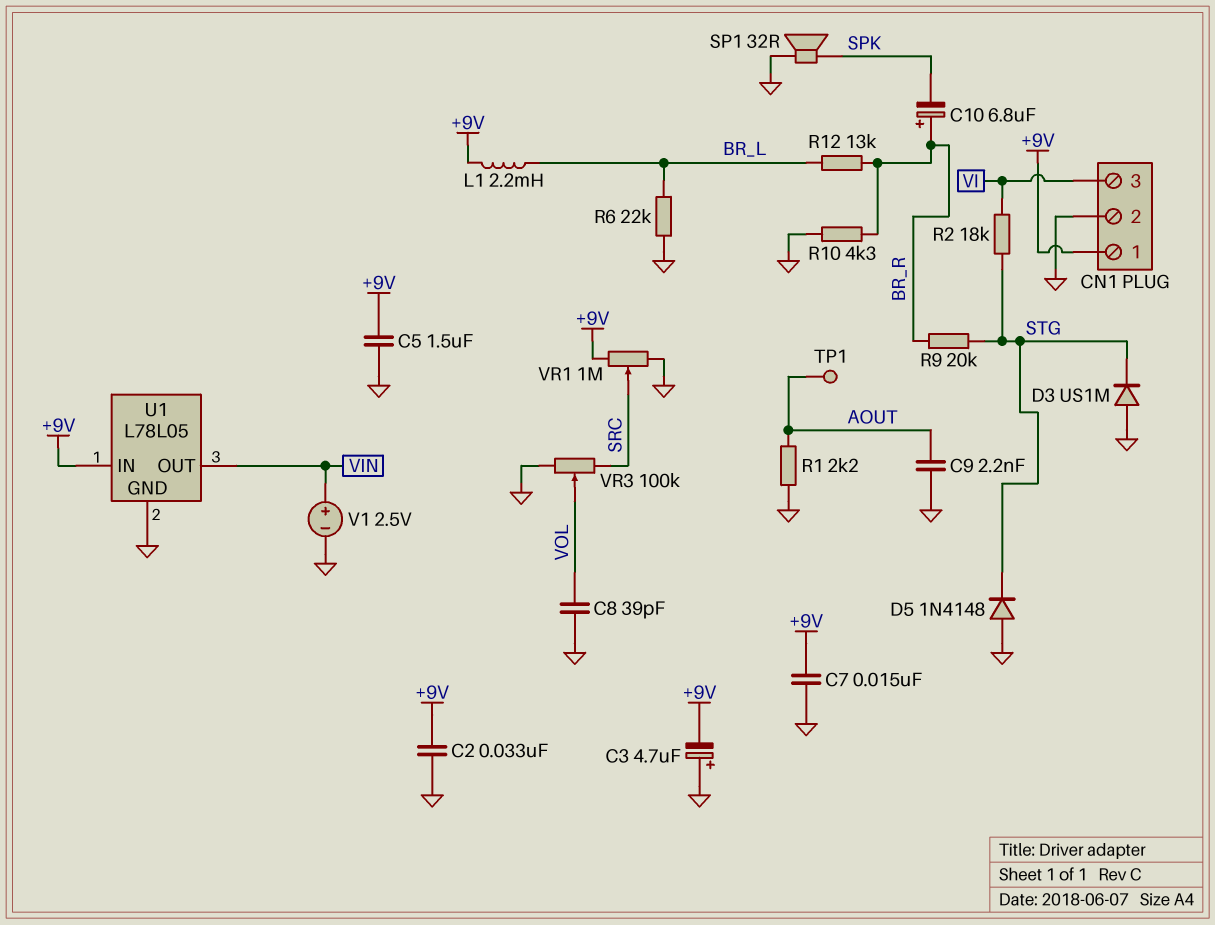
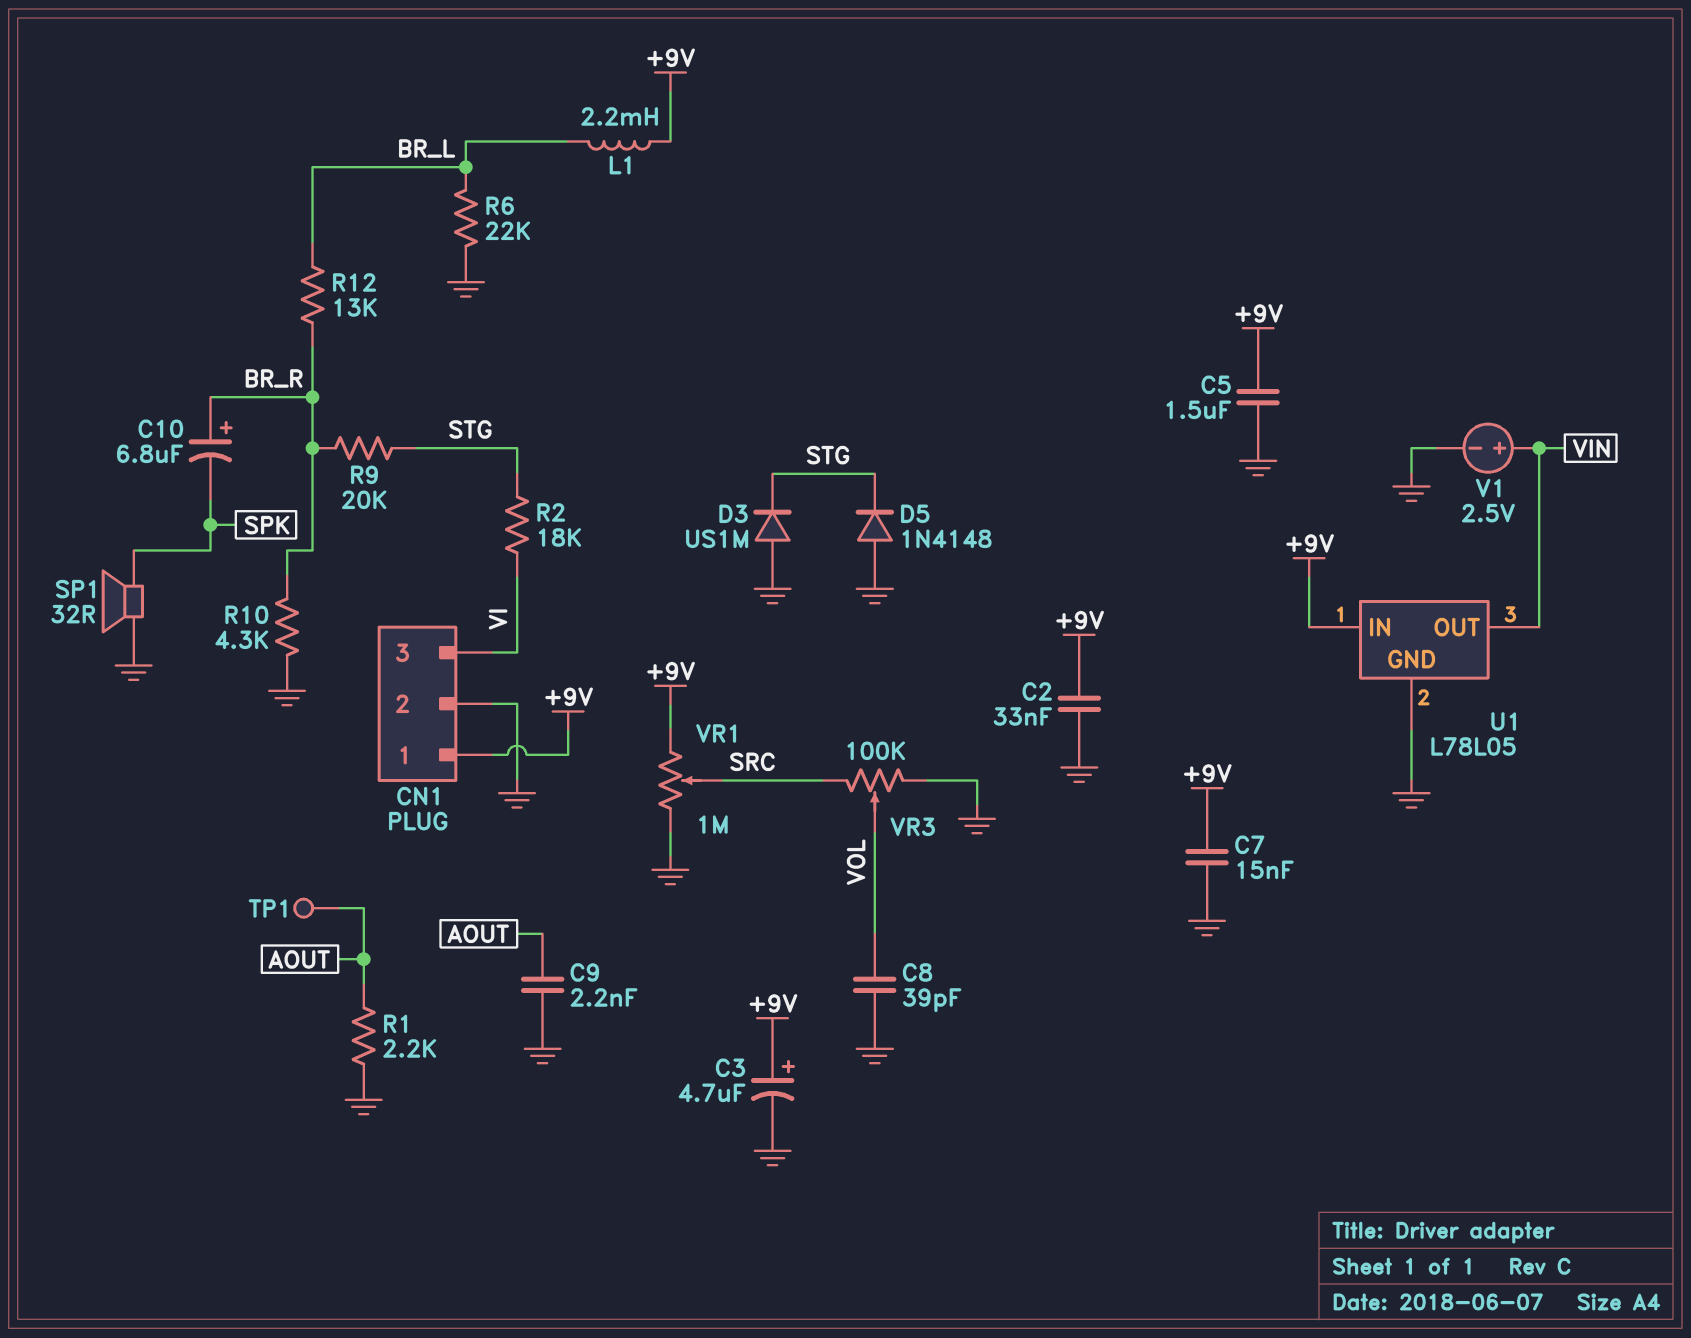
C3: 4.7uF (plus GND, minus +9V) -> 4.7uF (plus +9V, minus GND)

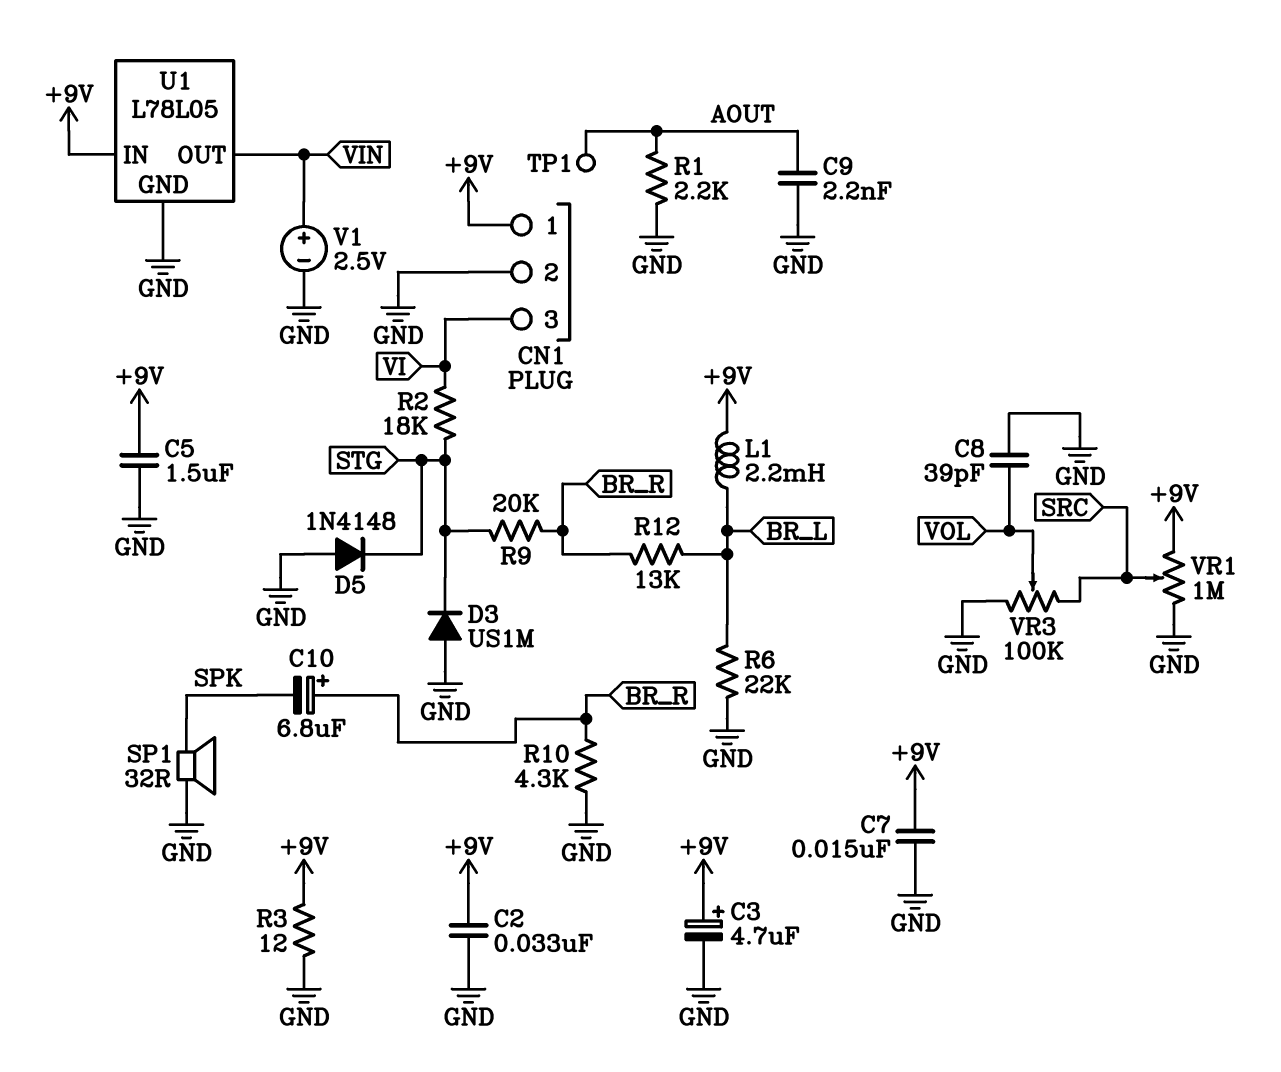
R3: none -> 12 (+9V, GND)

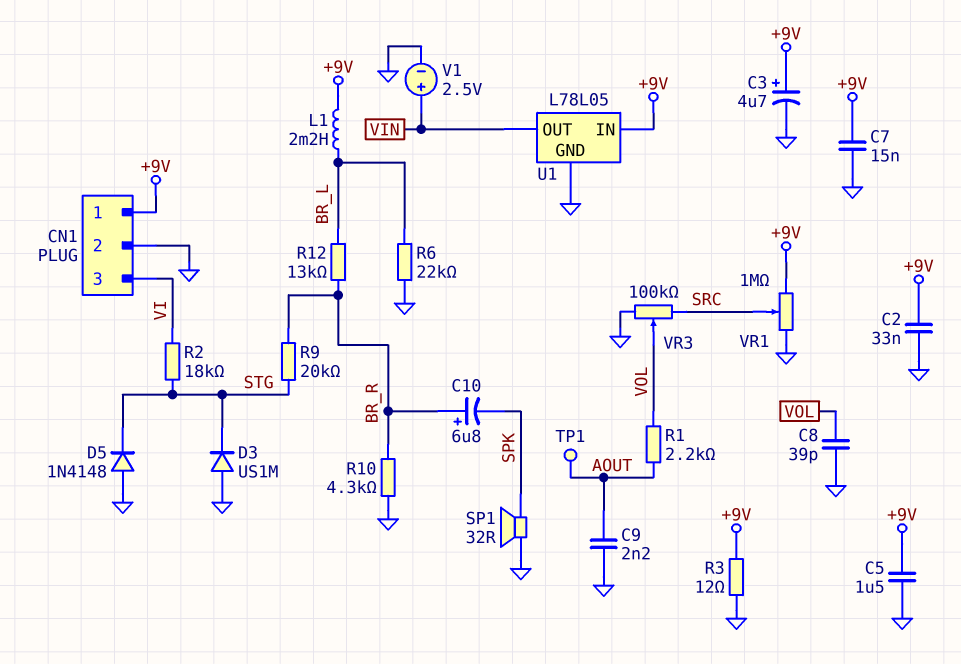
R1: 2.2k (AOUT, GND) -> 2.2k (AOUT, VOL)

